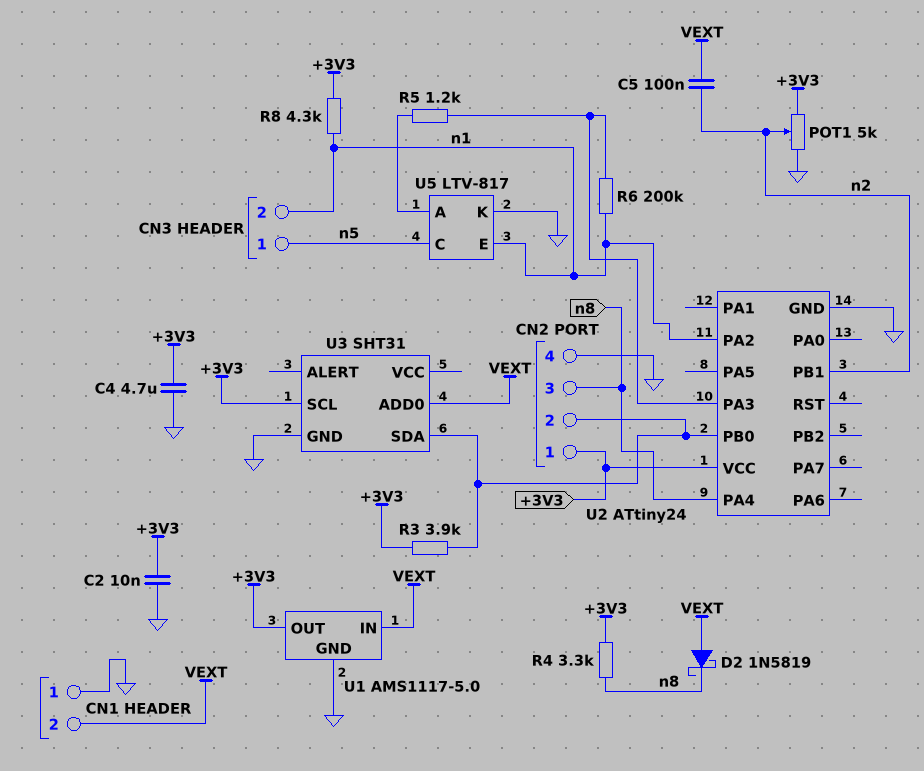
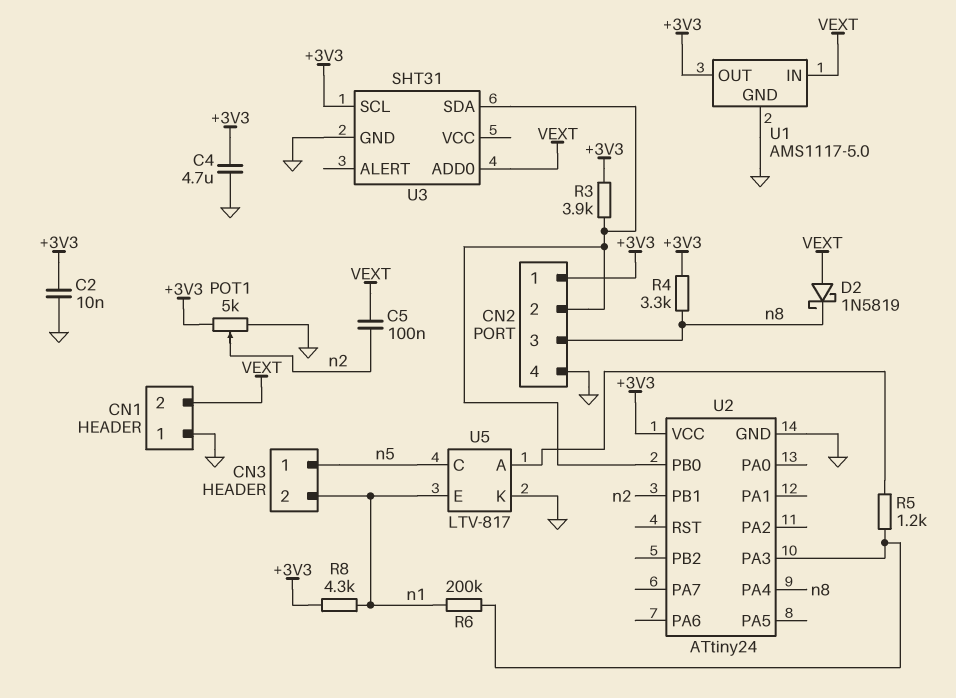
U2 pin PA2: n1 -> none

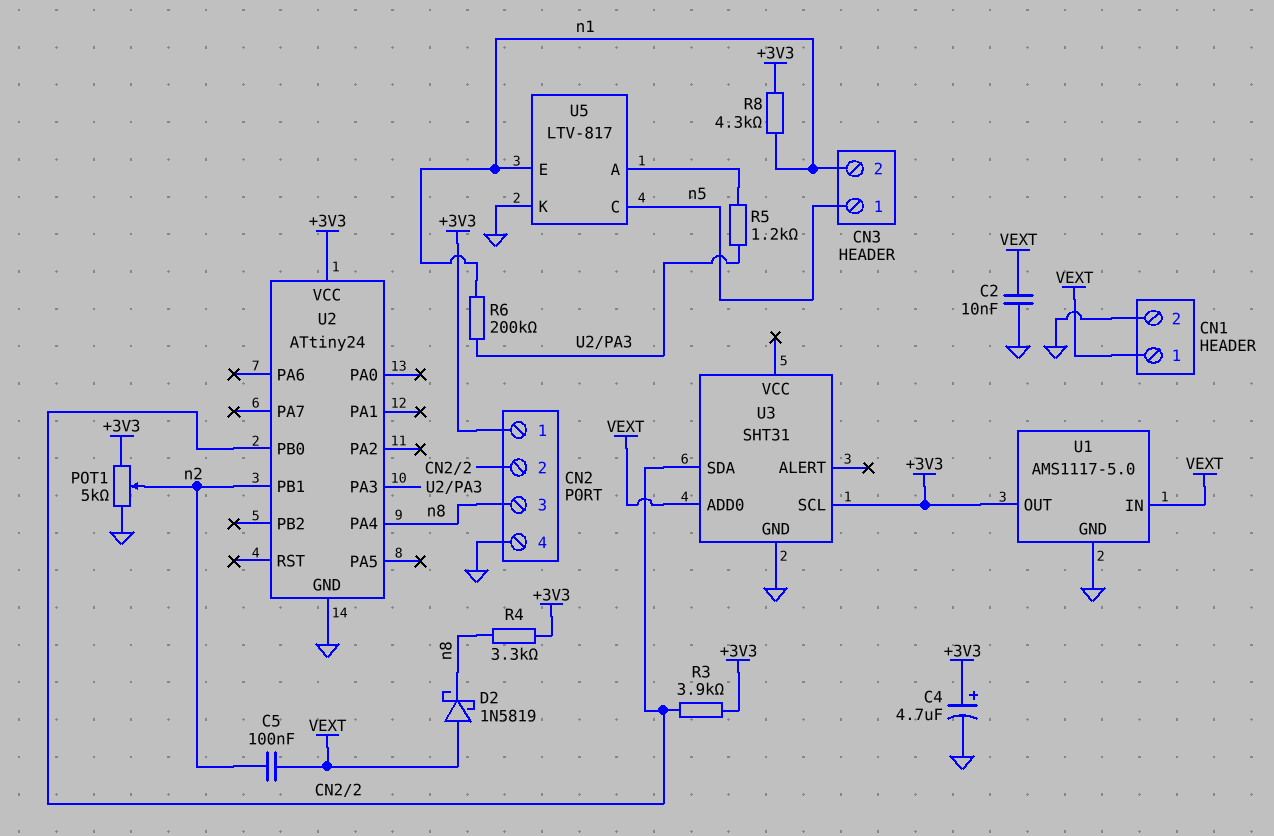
C2: 10nF (+3V3, GND) -> 10nF (GND, VEXT)
C4: 4.7uF (+3V3, GND) -> 4.7uF (plus +3V3, minus GND)
CN1 pin 1: GND -> VEXT
CN1 pin 2: VEXT -> GND

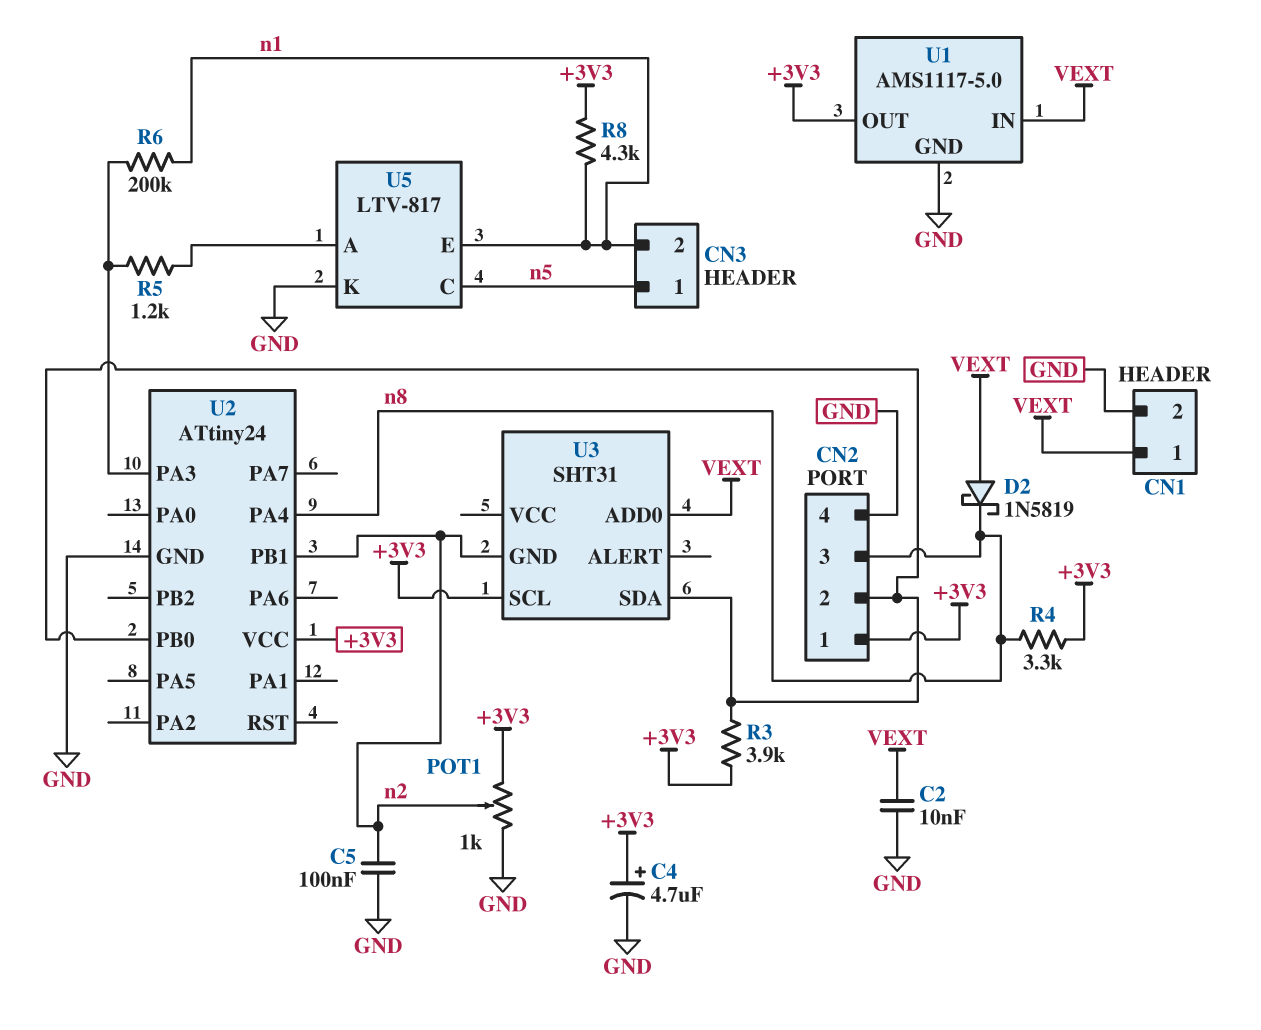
C5: 100nF (VEXT, n2) -> 100nF (GND, n2)
POT1: 5k (+3V3, GND, wiper n2) -> 1k (+3V3, GND, wiper n2)
U3 pin GND: GND -> n2

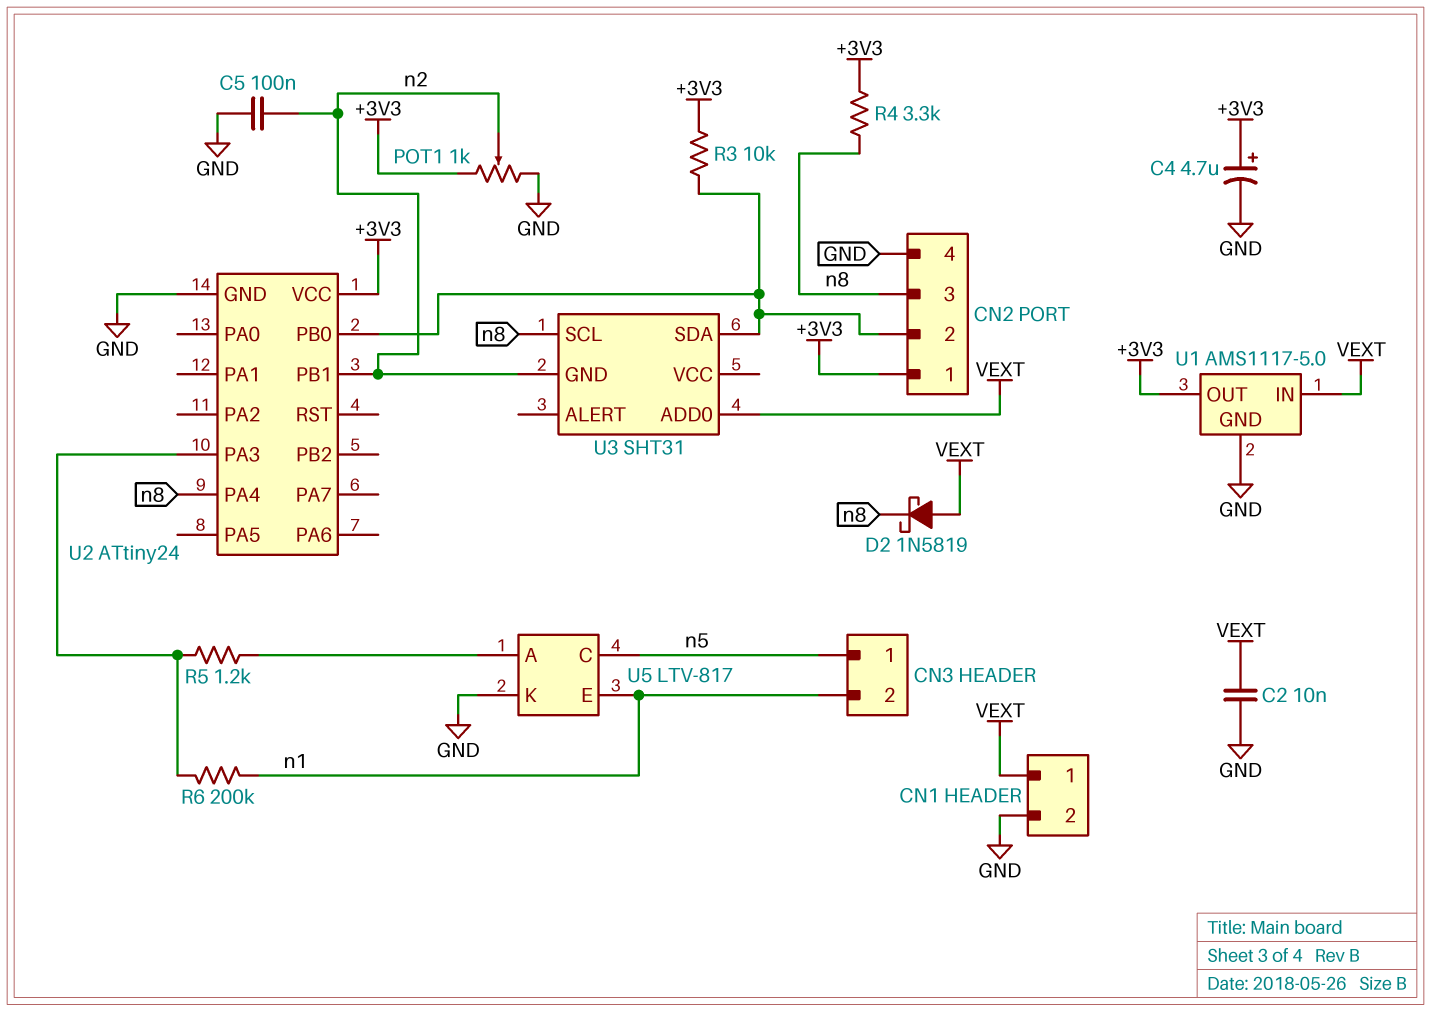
R3: 3.9k (+3V3, CN2/2) -> 10k (+3V3, CN2/2)
R8: 4.3k (+3V3, n1) -> none
U3 pin SCL: +3V3 -> n8

